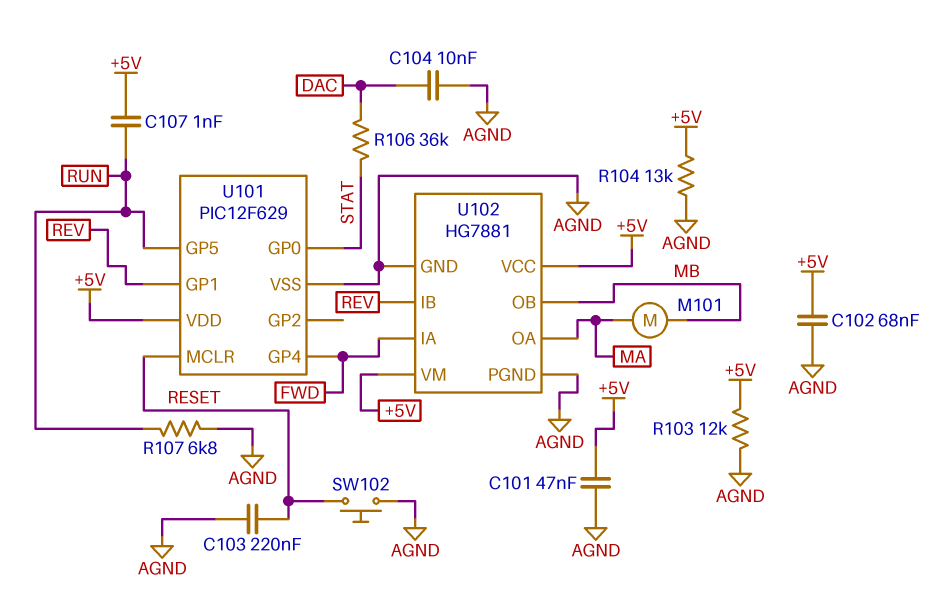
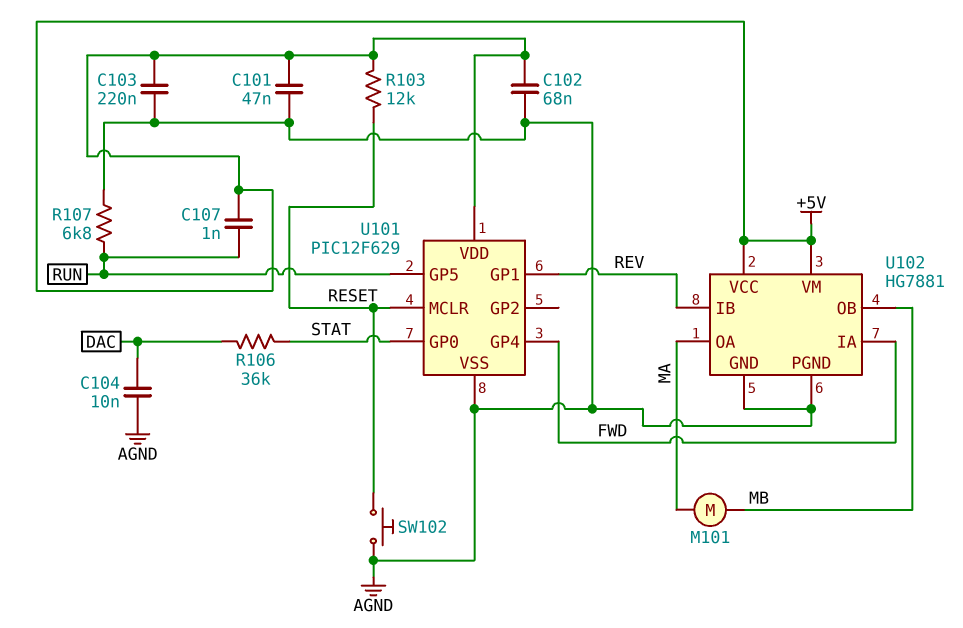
C103: 220nF (AGND, RESET) -> 220nF (+5V, AGND)
R103: 12k (+5V, AGND) -> 12k (+5V, RESET)
R104: 13k (+5V, AGND) -> none

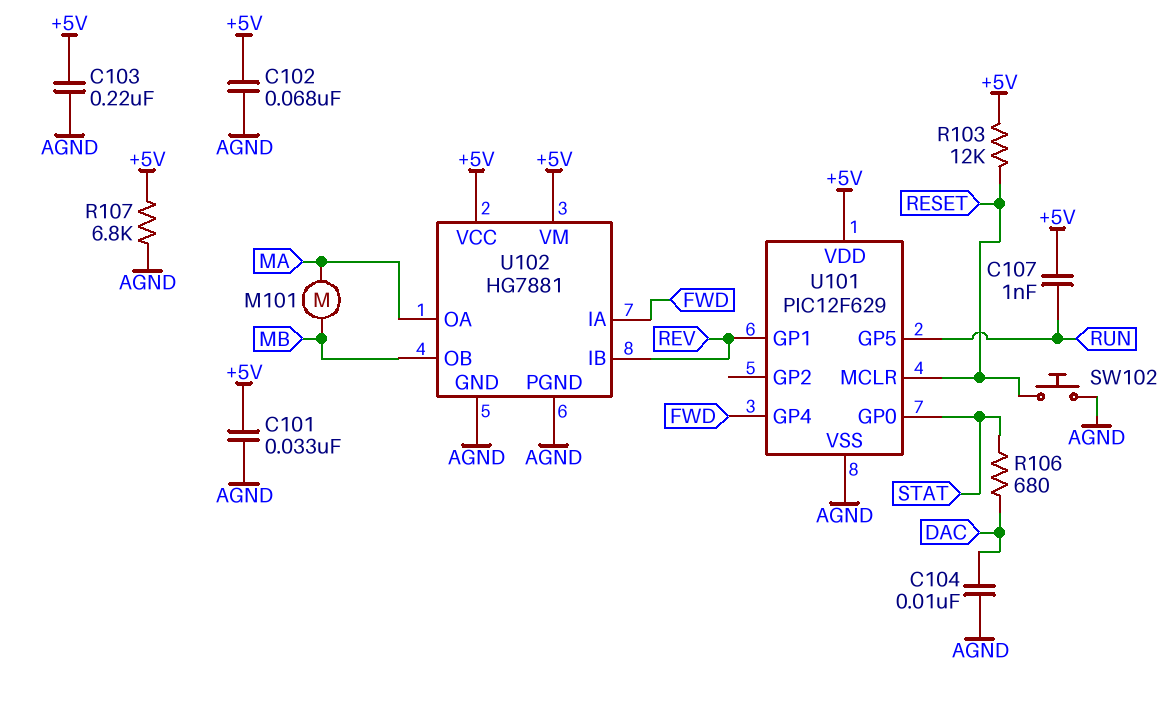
C101: 47nF (+5V, AGND) -> 33nF (+5V, AGND)
R106: 36k (DAC, STAT) -> 680 (DAC, STAT)
R107: 6.8k (AGND, RUN) -> 6.8k (+5V, AGND)

